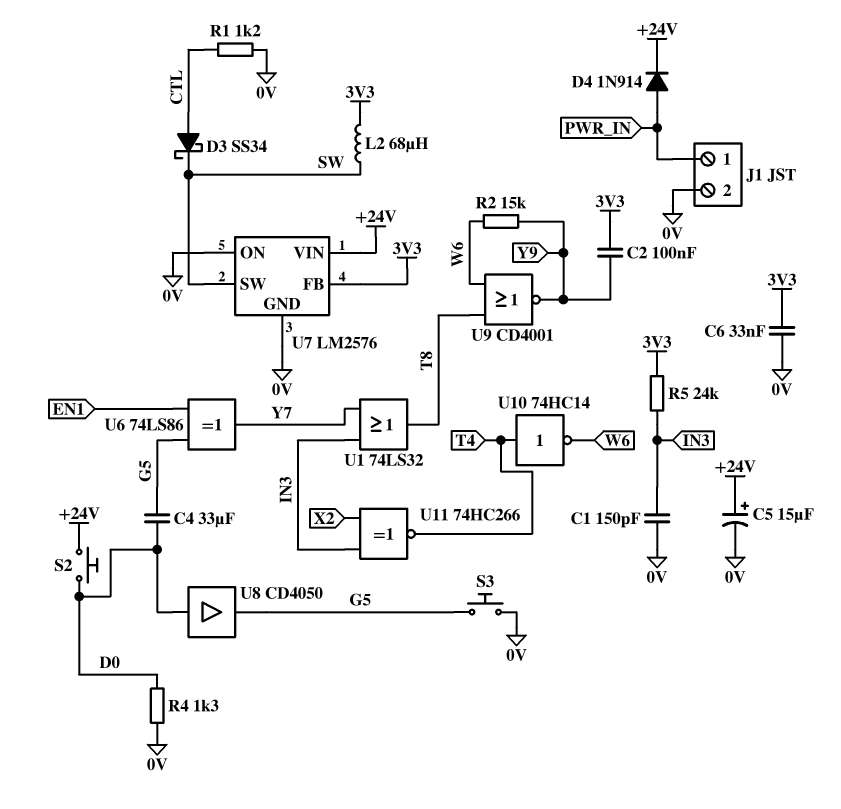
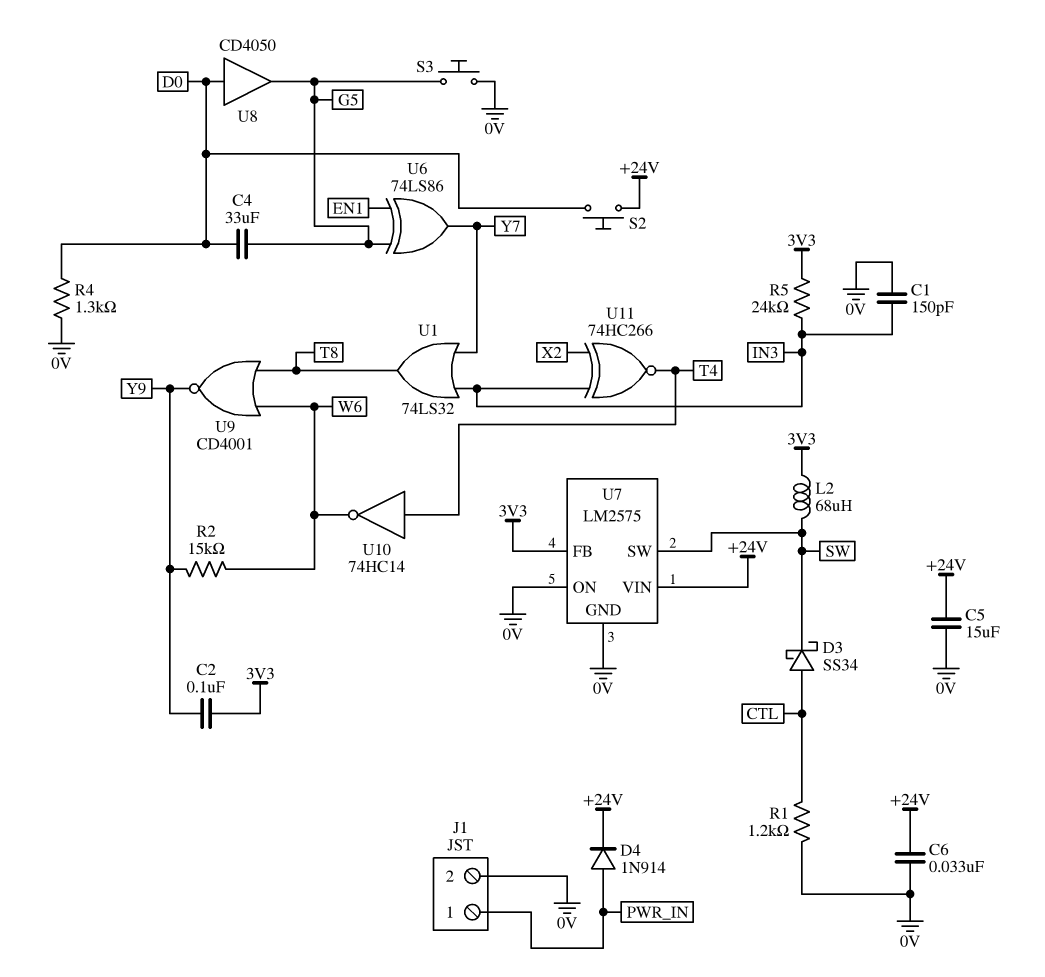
C5: 15uF (plus +24V, minus 0V) -> 15uF (+24V, 0V)
C6: 33nF (0V, 3V3) -> 33nF (+24V, 0V)
U7: LM2576 -> LM2575

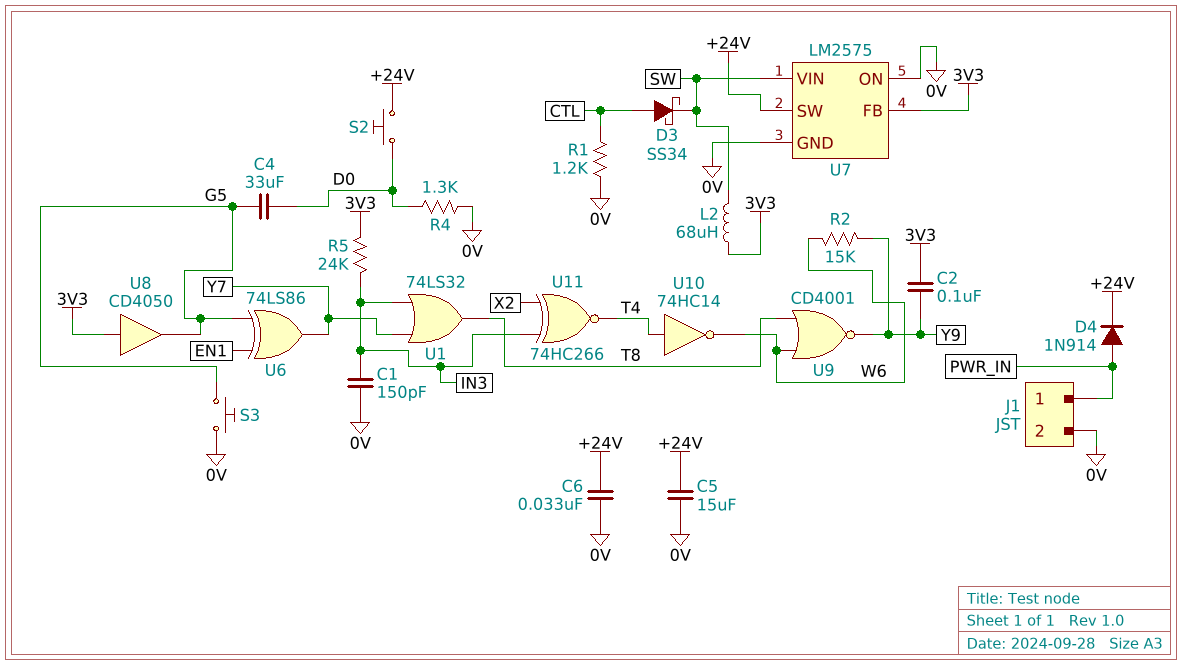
U7 pin SW: SW -> +24V
U7 pin VIN: +24V -> SW
U8: buffer CD4050 (in D0, out G5) -> buffer CD4050 (in 3V3, out G5)

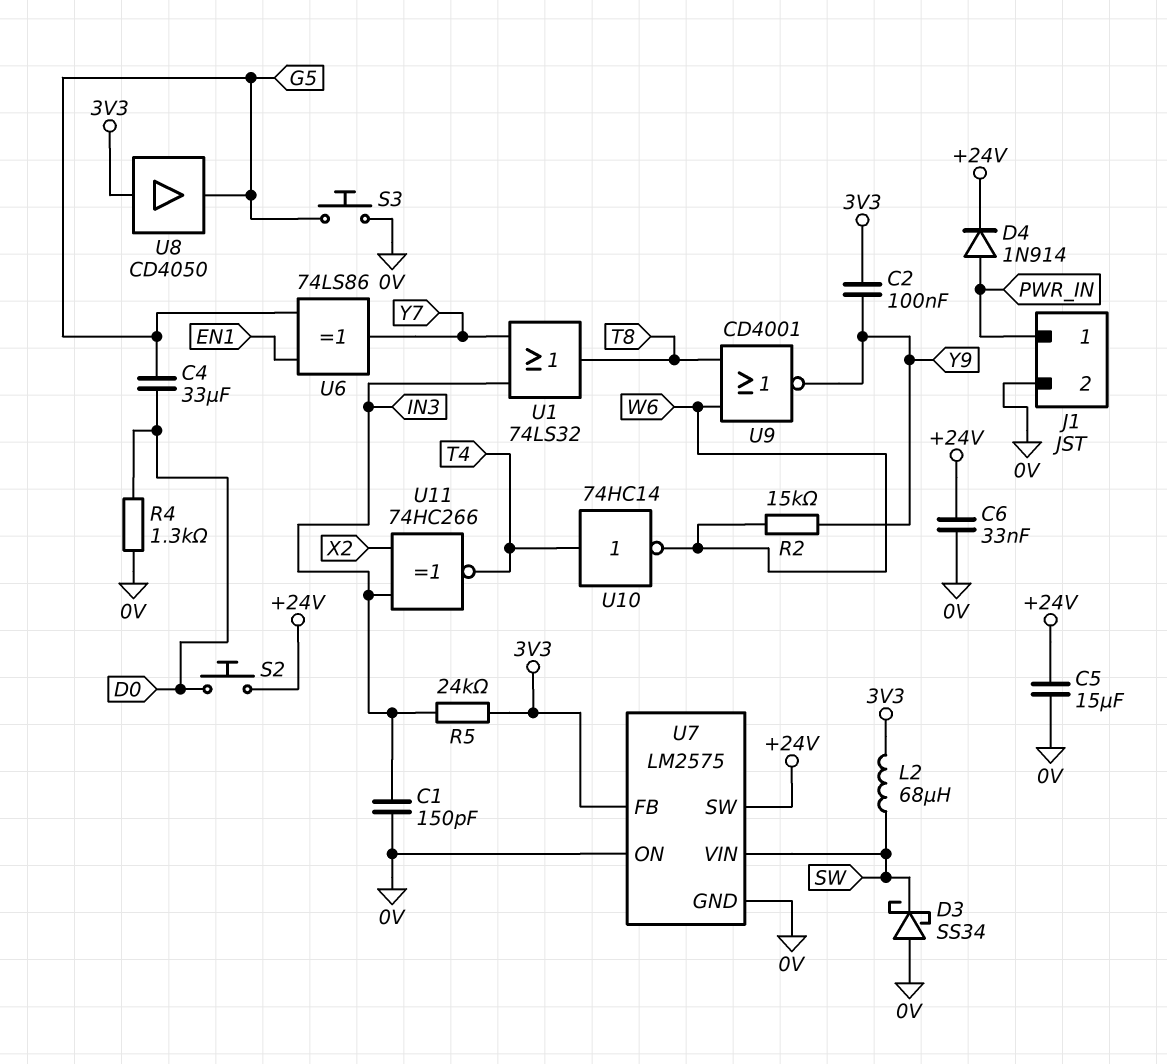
D3: schottky SS34 (A CTL, K SW) -> schottky SS34 (A 0V, K SW)
R1: 1.2k (0V, CTL) -> none

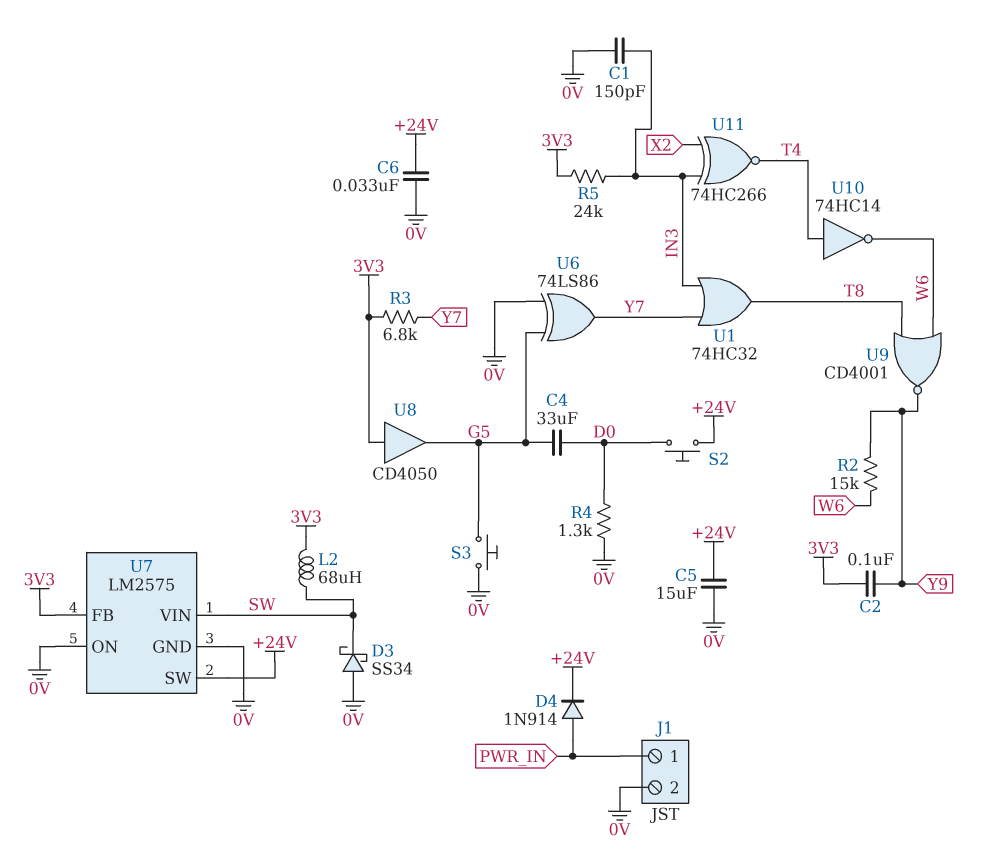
R3: none -> 6.8k (3V3, Y7)
U1: OR 74LS32 (in IN3, in Y7, out T8) -> OR 74HC32 (in IN3, in Y7, out T8)
U6: XOR 74LS86 (in EN1, in G5, out Y7) -> XOR 74LS86 (in 0V, in G5, out Y7)

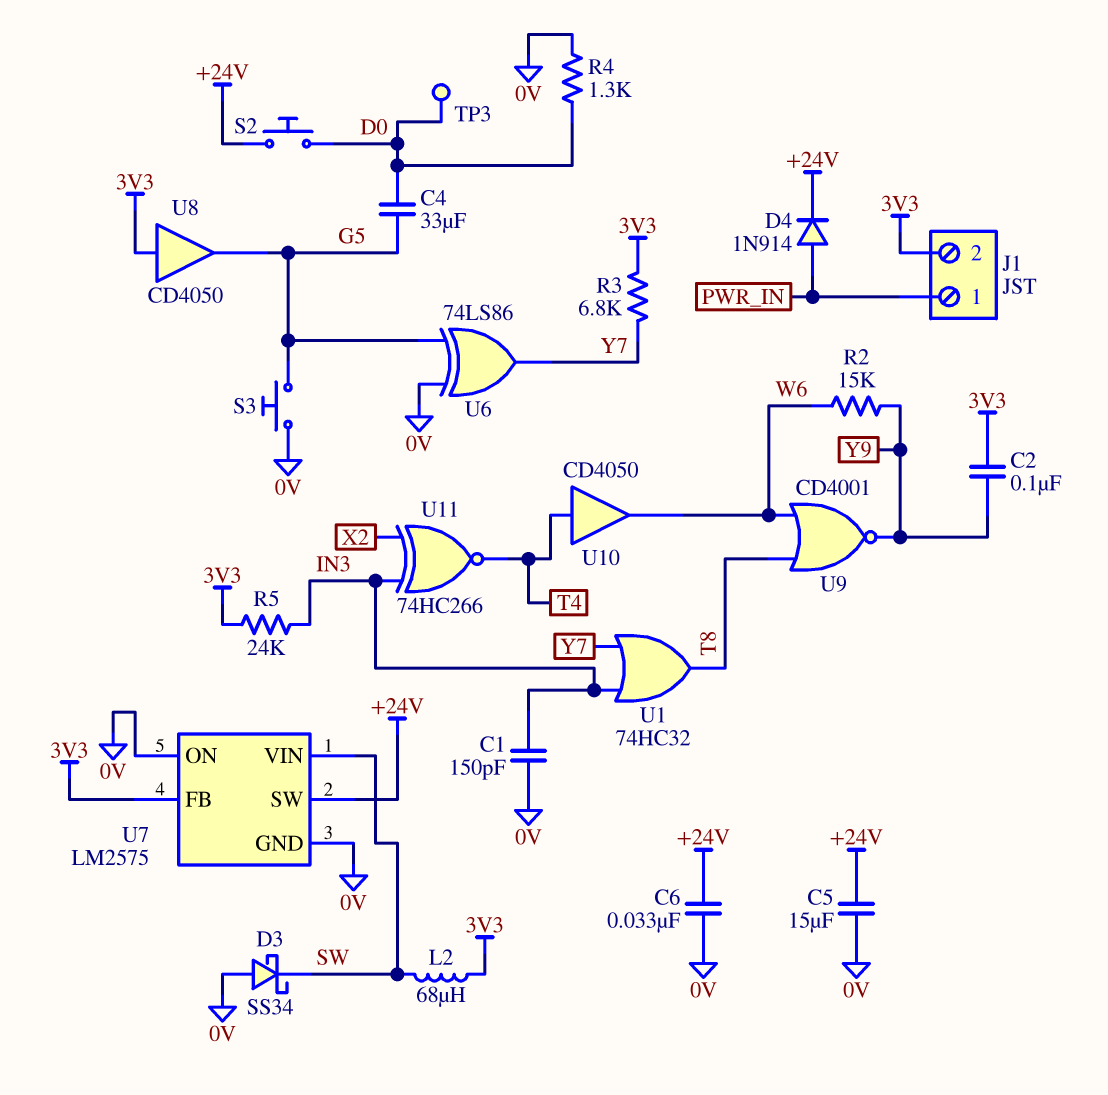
J1 pin 2: 0V -> 3V3
TP3: none -> test point (D0)
U10: NOT 74HC14 (in T4, out W6) -> buffer CD4050 (in T4, out W6)

